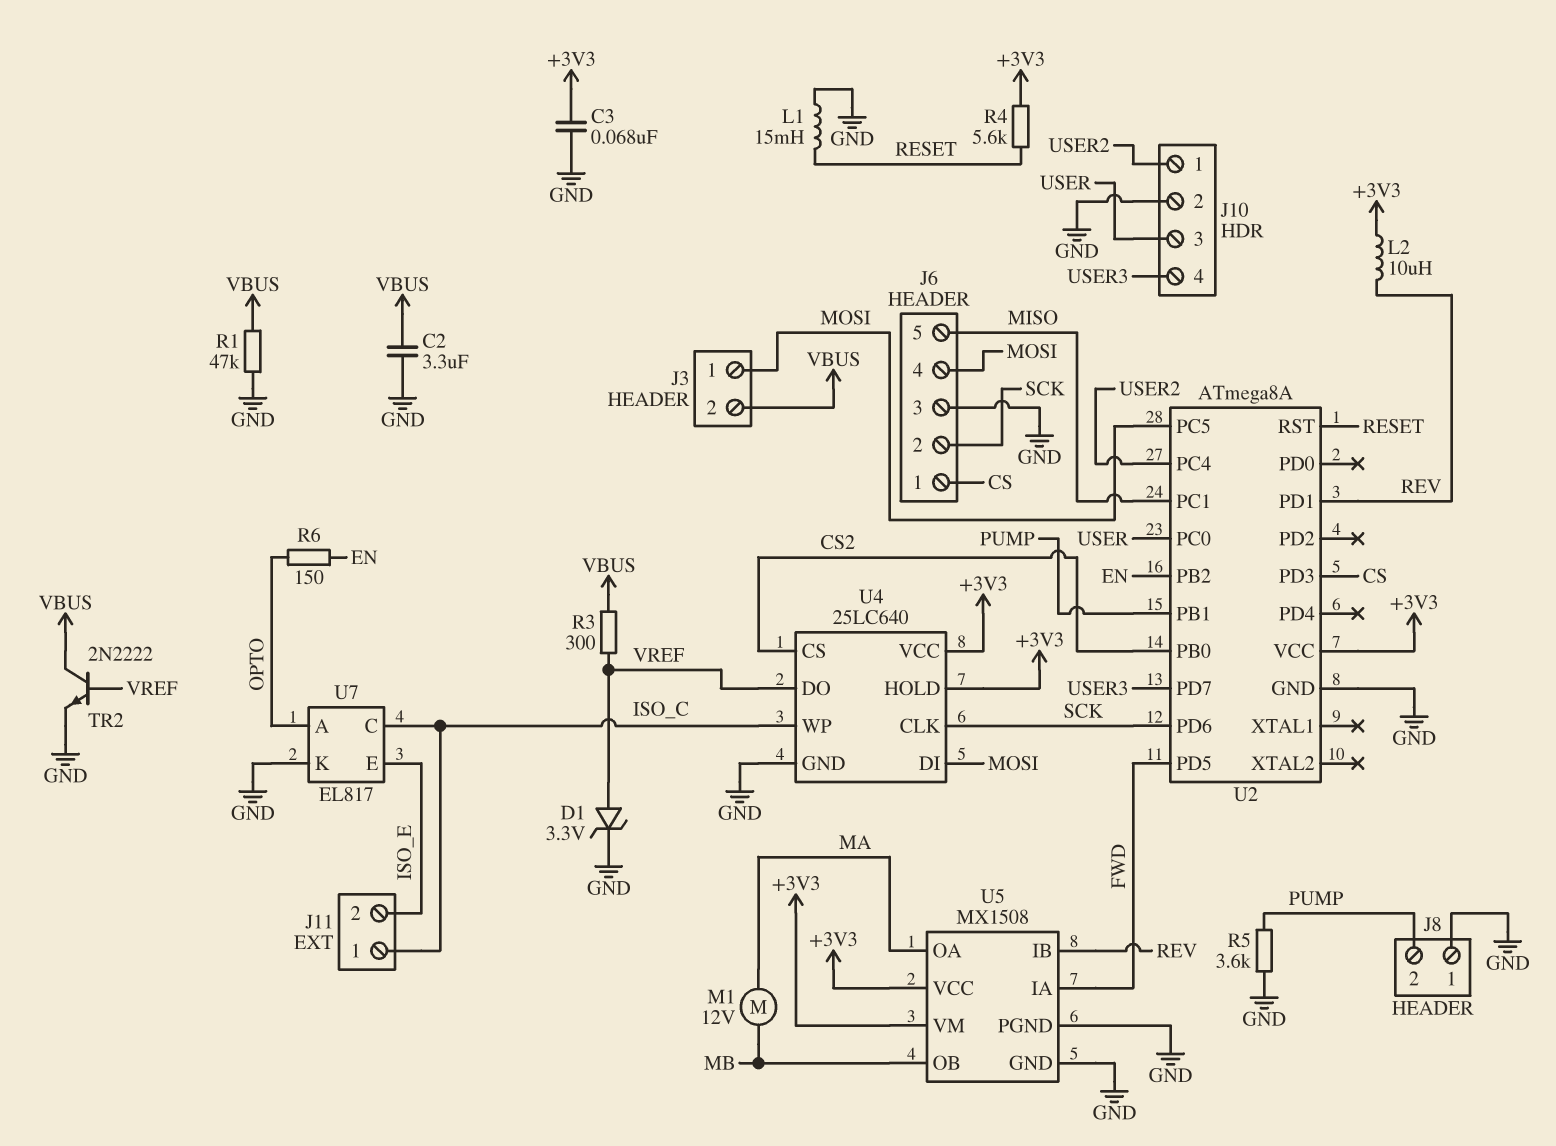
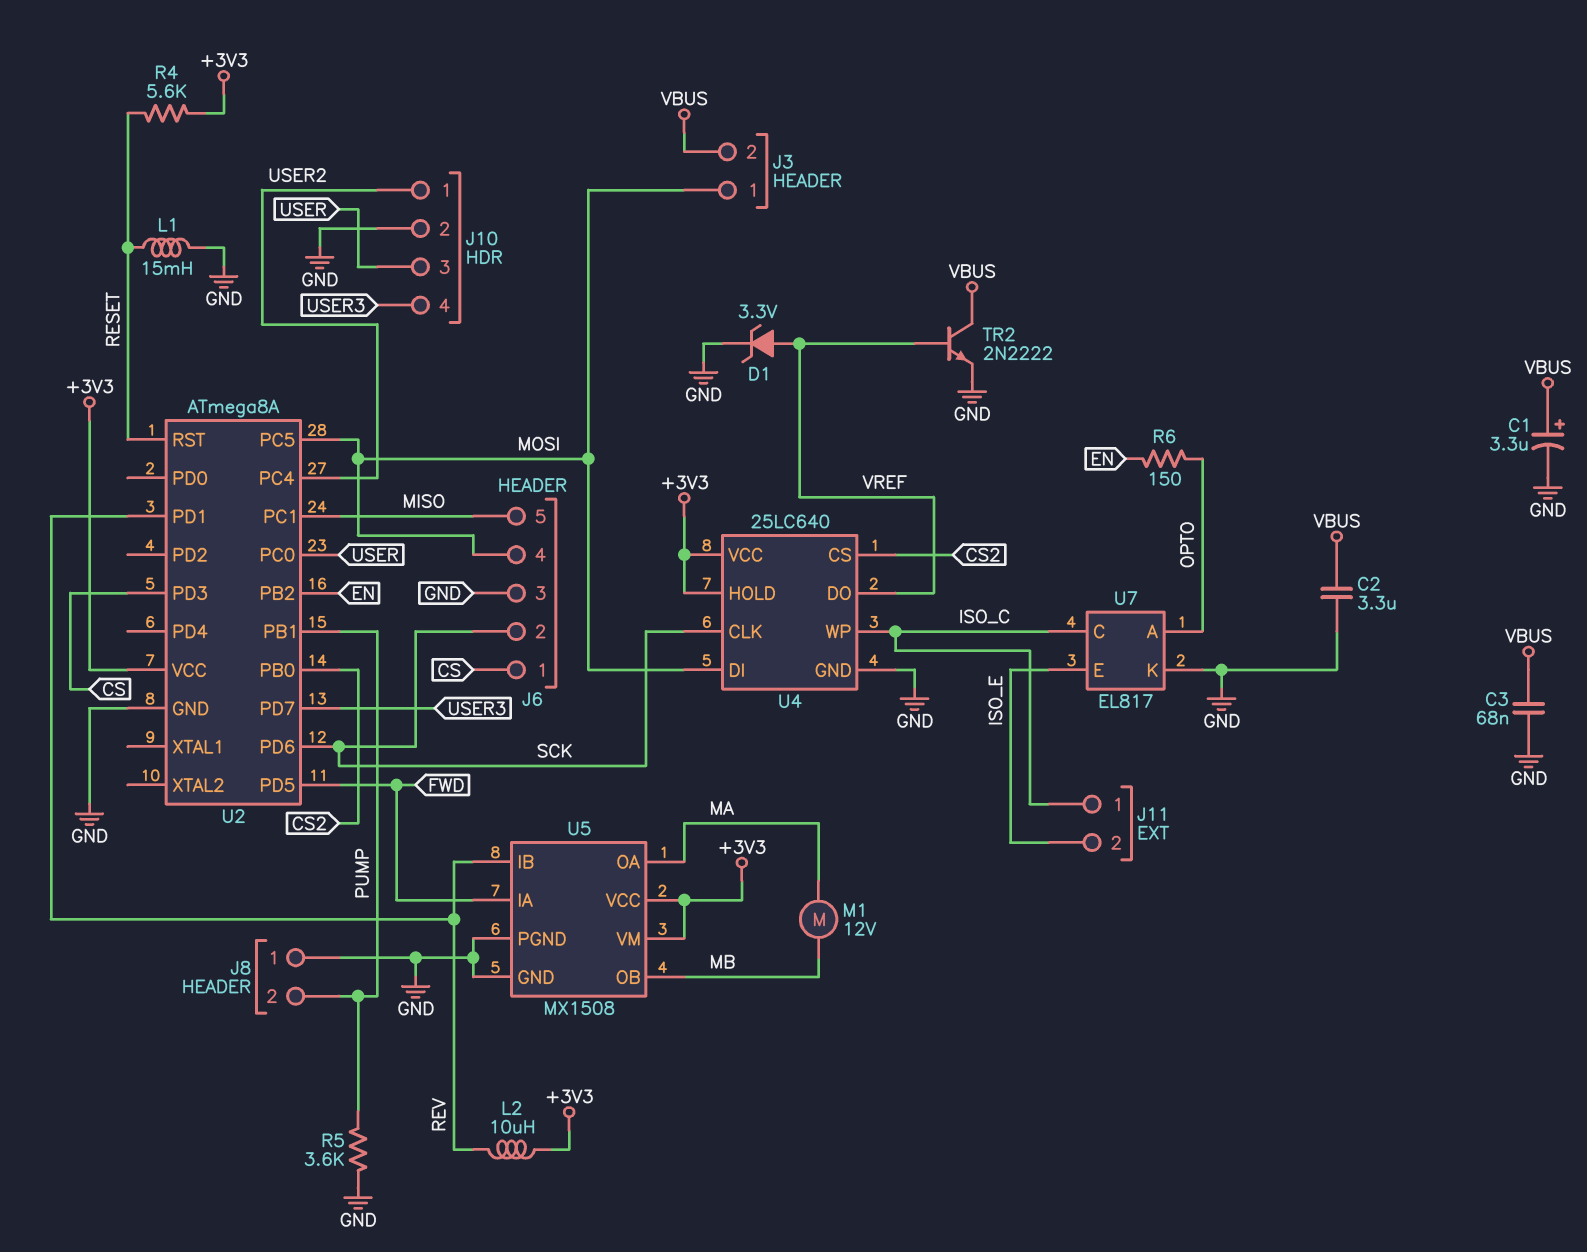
C1: none -> 3.3uF (plus VBUS, minus GND)
C3: 68nF (+3V3, GND) -> 68nF (GND, VBUS)
R1: 47k (GND, VBUS) -> none
R3: 300 (VBUS, VREF) -> none

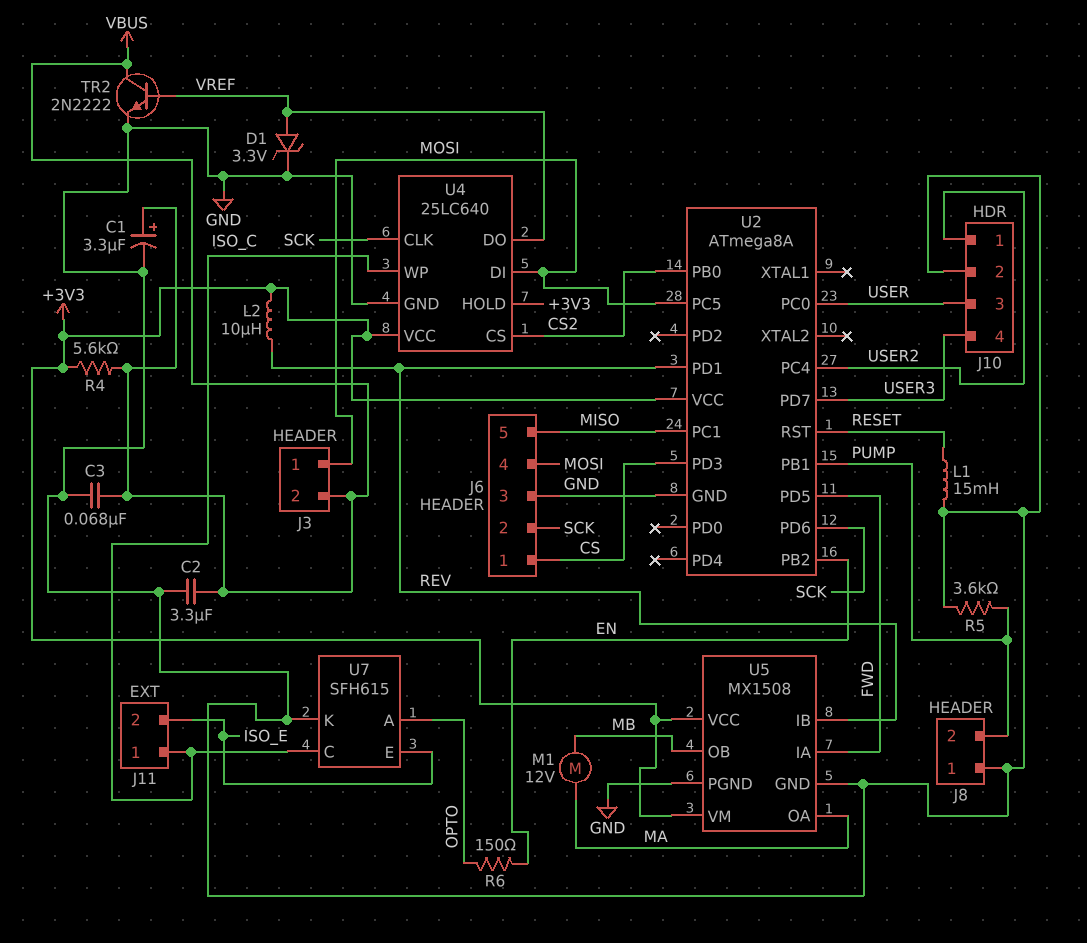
R4: 5.6k (+3V3, RESET) -> 5.6k (+3V3, VBUS)
U7: EL817 -> SFH615

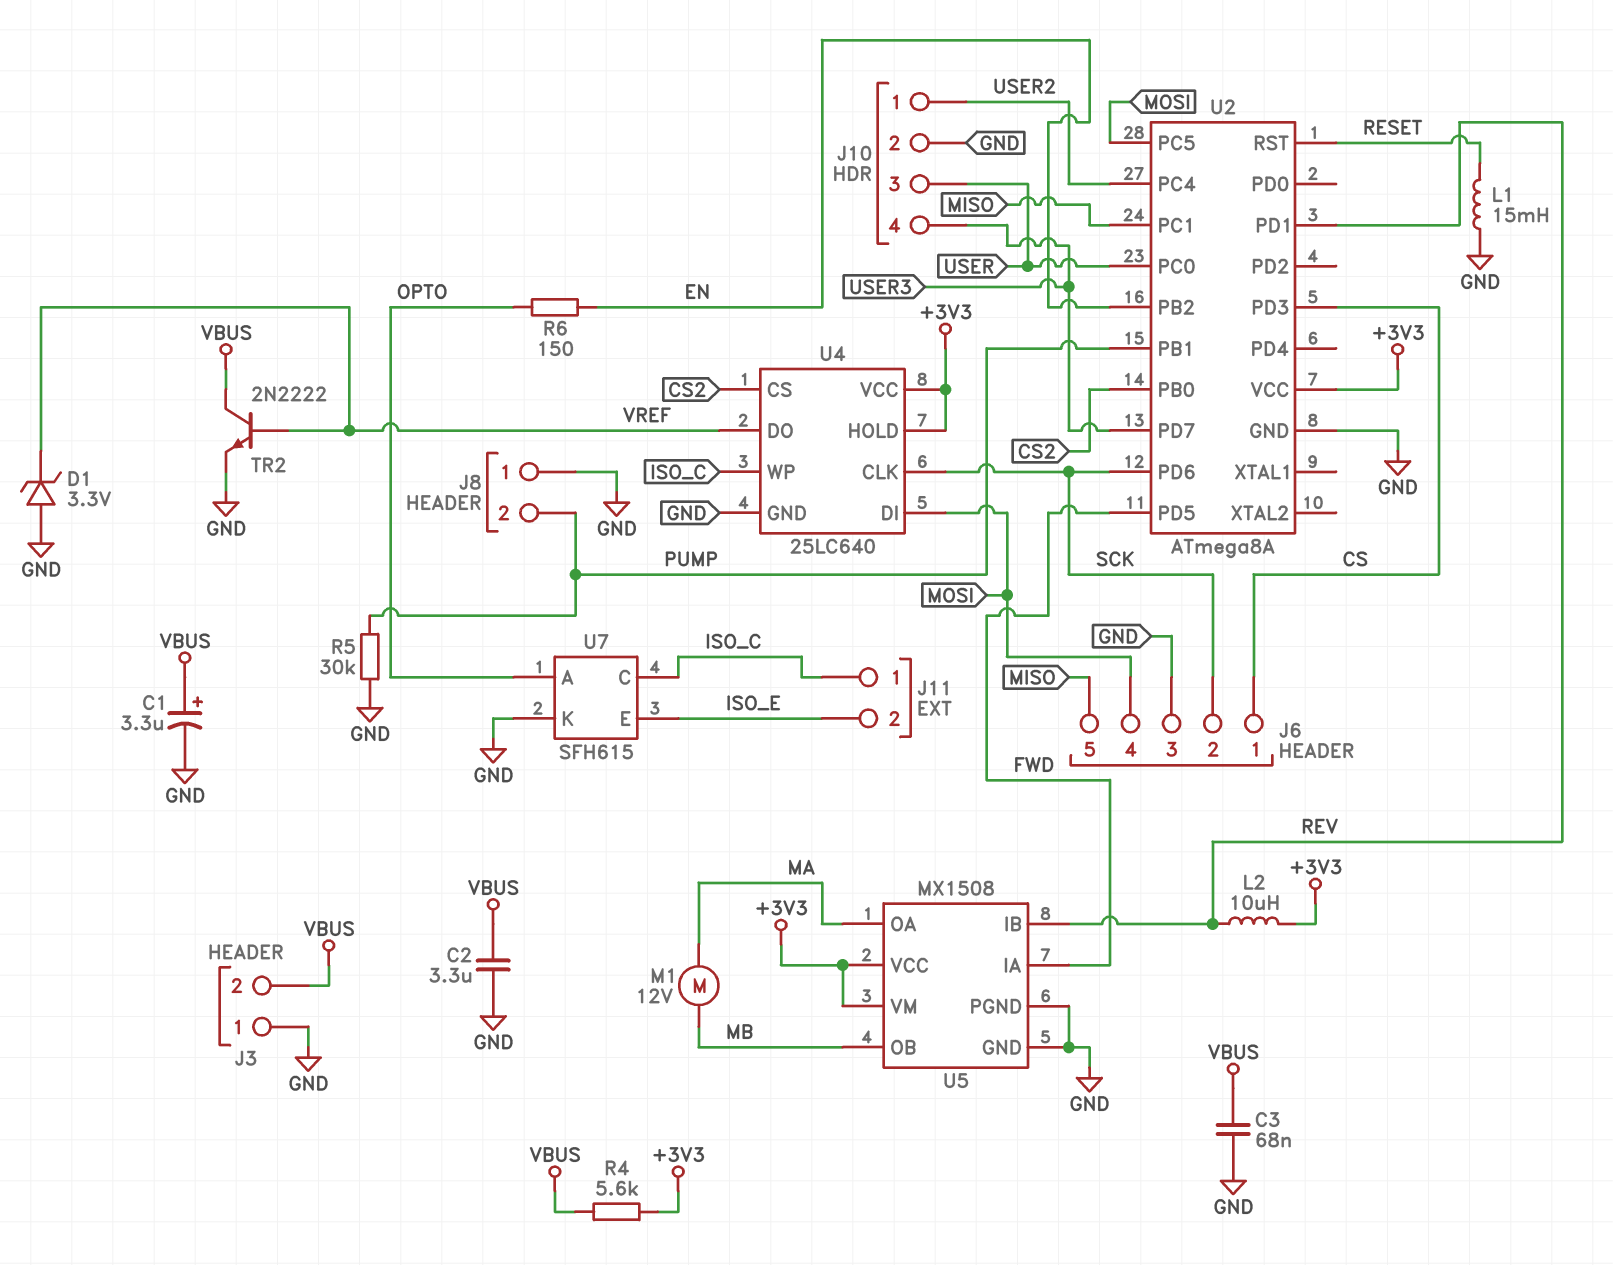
D1: zener 3.3V (A VREF, K GND) -> zener 3.3V (A GND, K VREF)
J3 pin 1: MOSI -> GND
R5: 3.6k (GND, PUMP) -> 30k (GND, PUMP)

